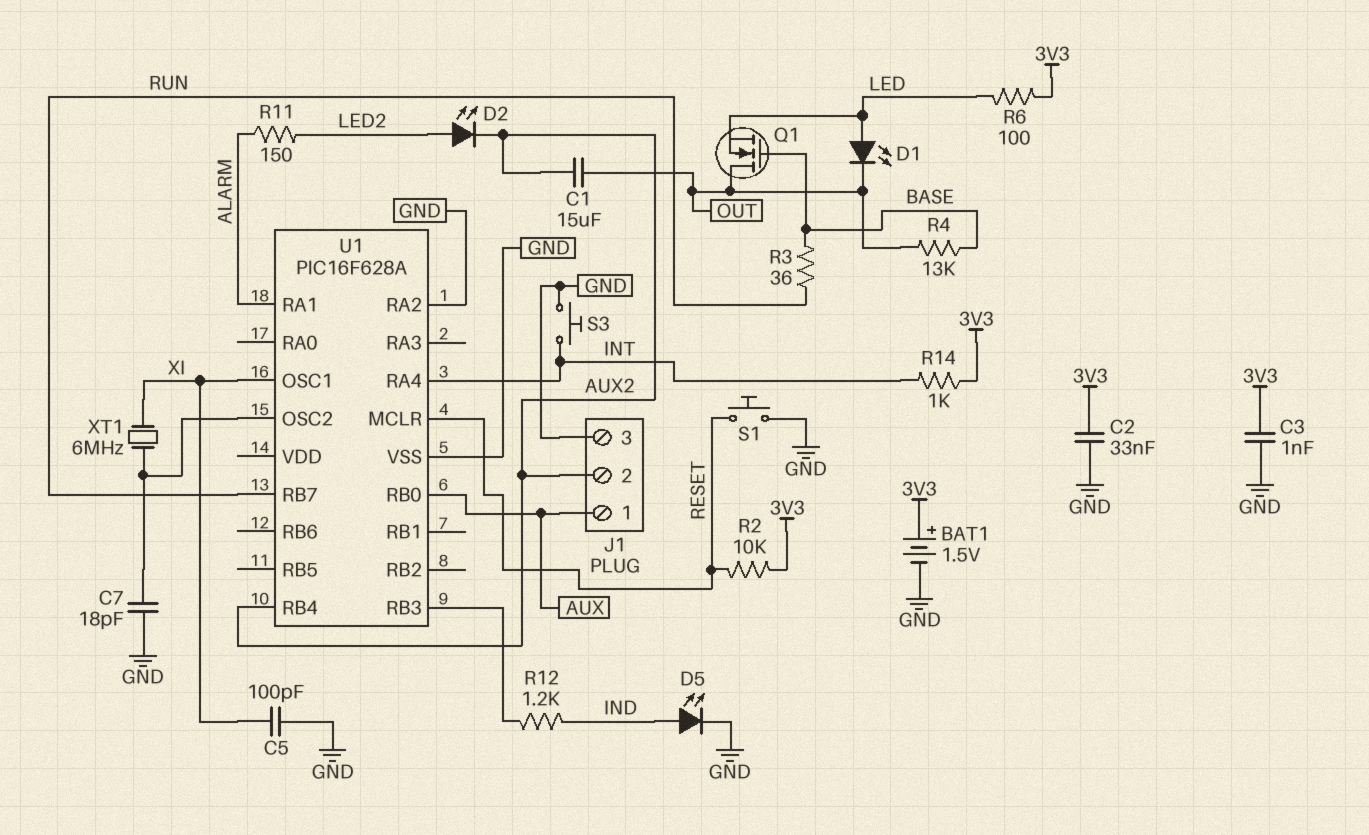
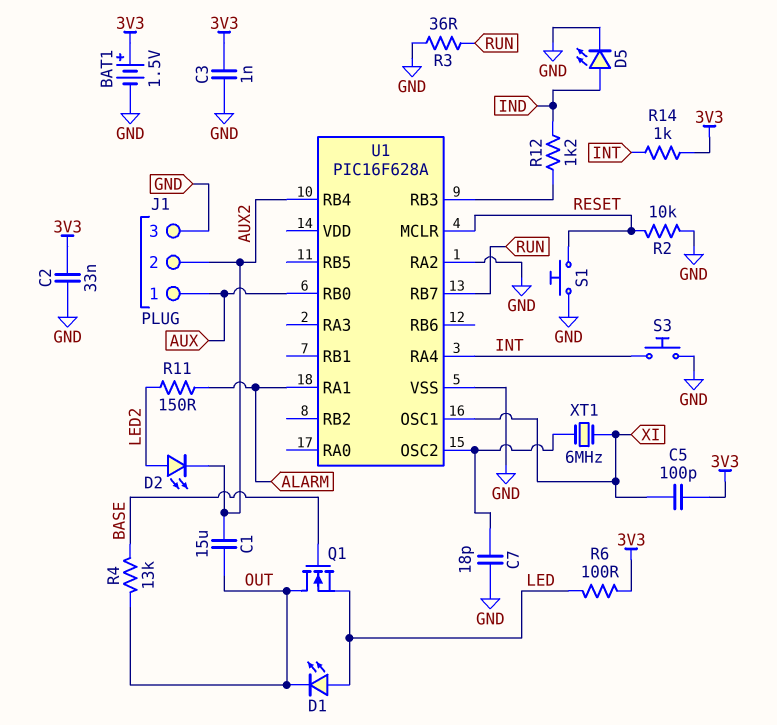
C5: 100pF (GND, XI) -> 100pF (3V3, XI)
R2: 10k (3V3, RESET) -> 10k (GND, RESET)
R3: 36 (BASE, RUN) -> 36 (GND, RUN)

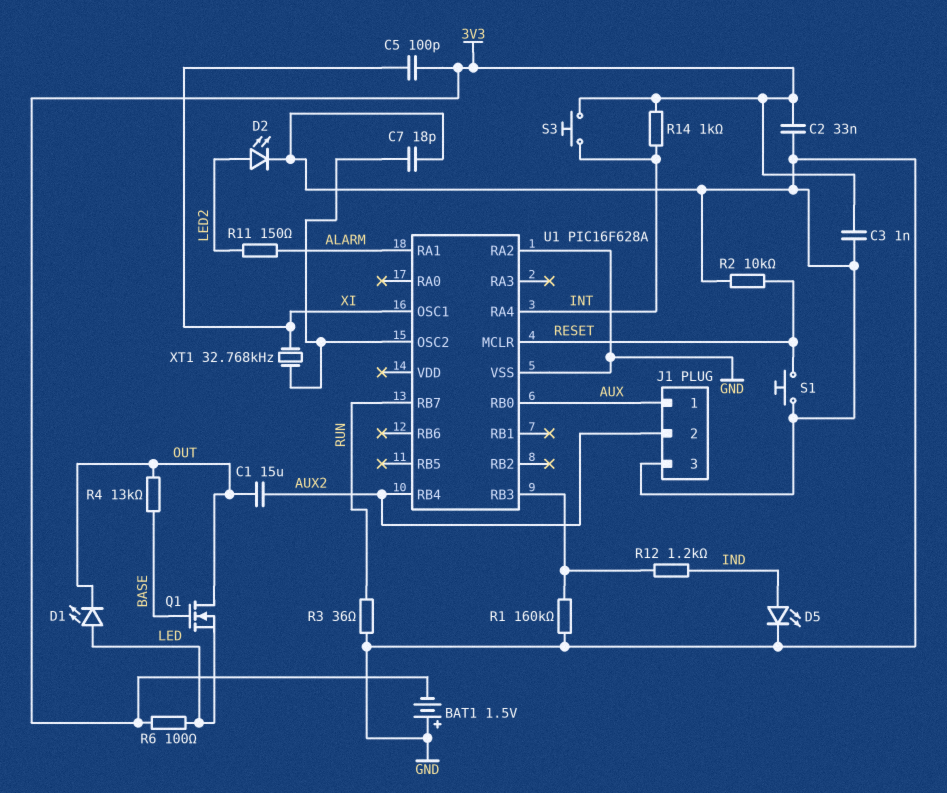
BAT1: 1.5V (plus 3V3, minus GND) -> 1.5V (plus GND, minus 3V3)
D2: LED (A LED2, K AUX2) -> LED (A LED2, K GND)
R1: none -> 160k (GND, U1/RB3)
S3: button (GND, INT) -> button (3V3, INT)
XT1: 6MHz (U1/OSC2, XI) -> 32.768kHz (U1/OSC2, XI)

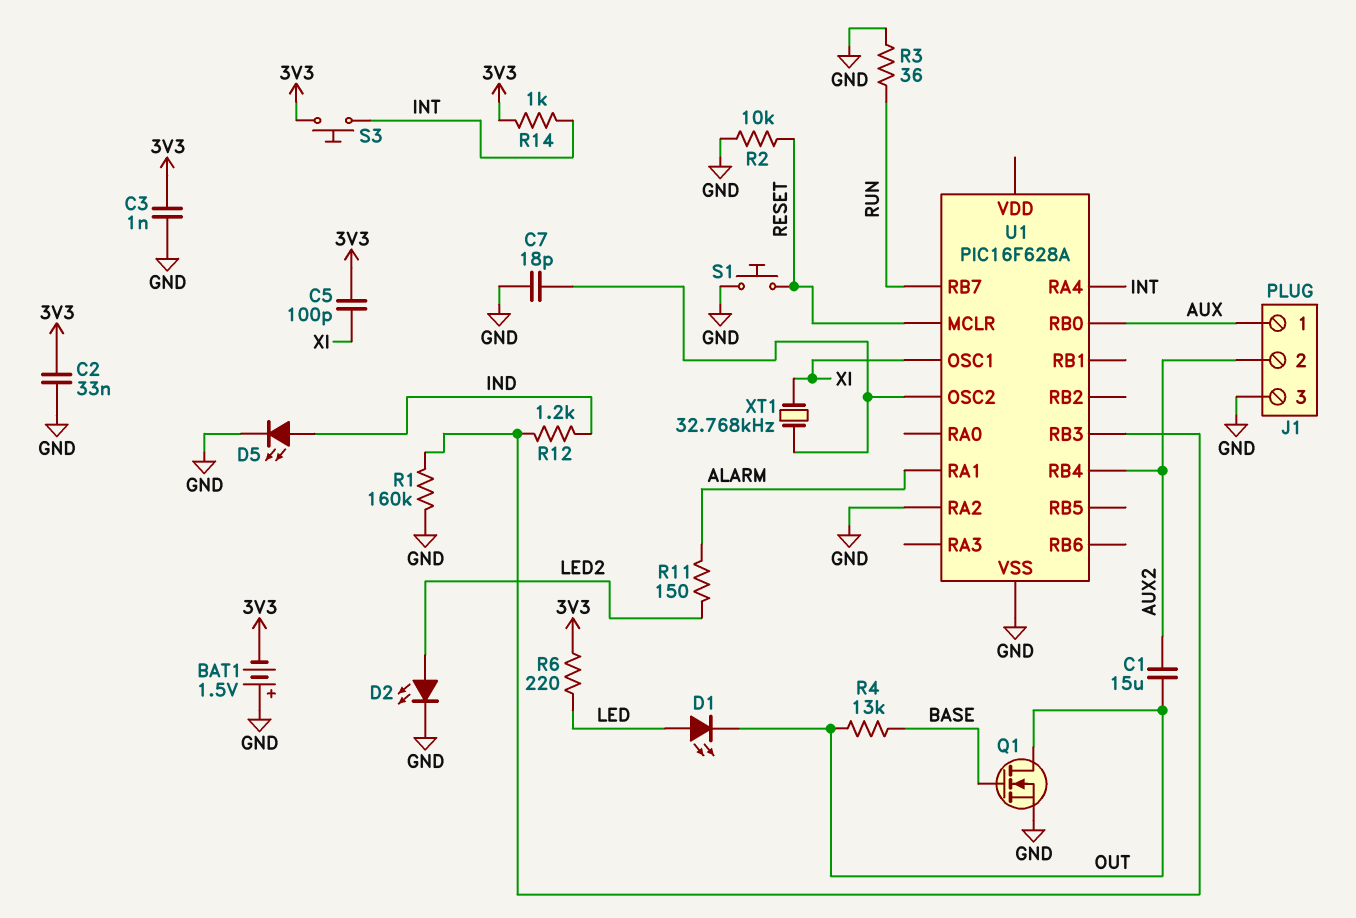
Q1: NMOS (G BASE, D OUT, S LED) -> NMOS (G BASE, D OUT, S GND)
R6: 100 (3V3, LED) -> 220 (3V3, LED)

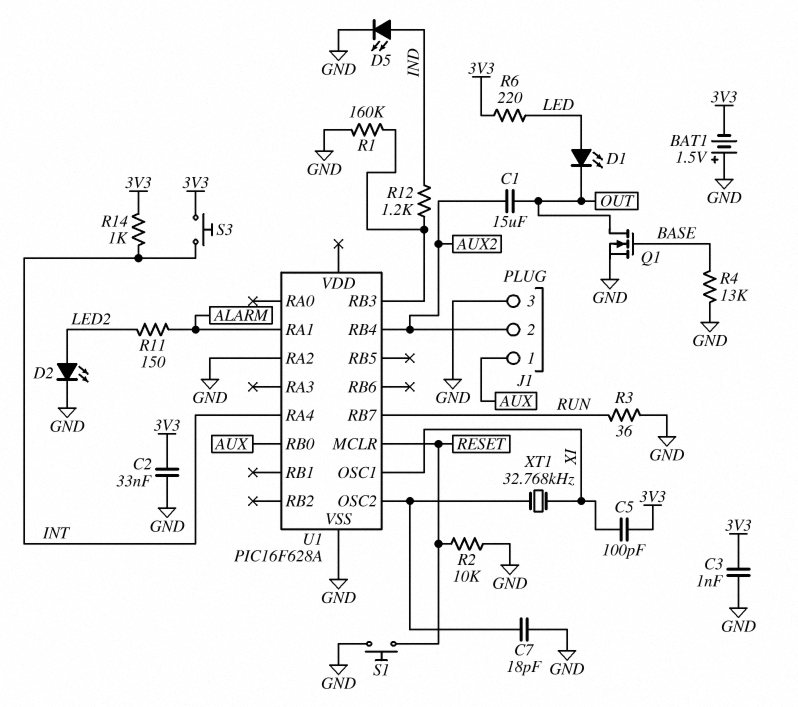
R4: 13k (BASE, OUT) -> 13k (BASE, GND)

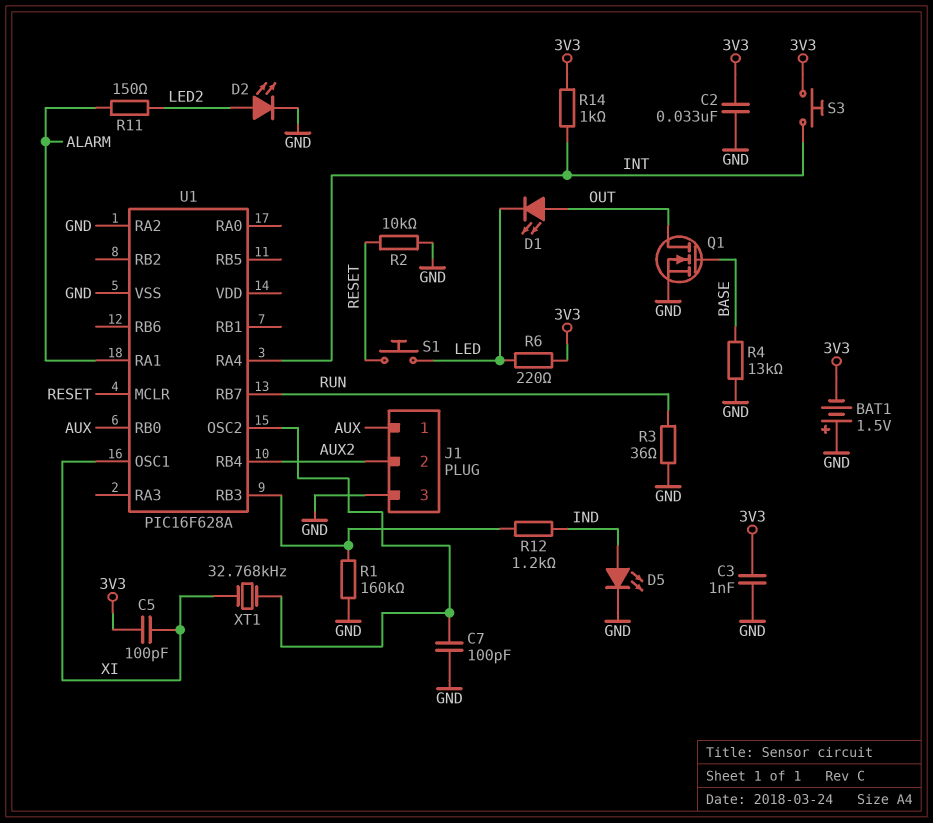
C1: 15uF (AUX2, OUT) -> none
C7: 18pF (GND, U1/OSC2) -> 100pF (GND, U1/OSC2)
D1: LED (A LED, K OUT) -> LED (A OUT, K LED)
S1: button (GND, RESET) -> button (LED, RESET)

